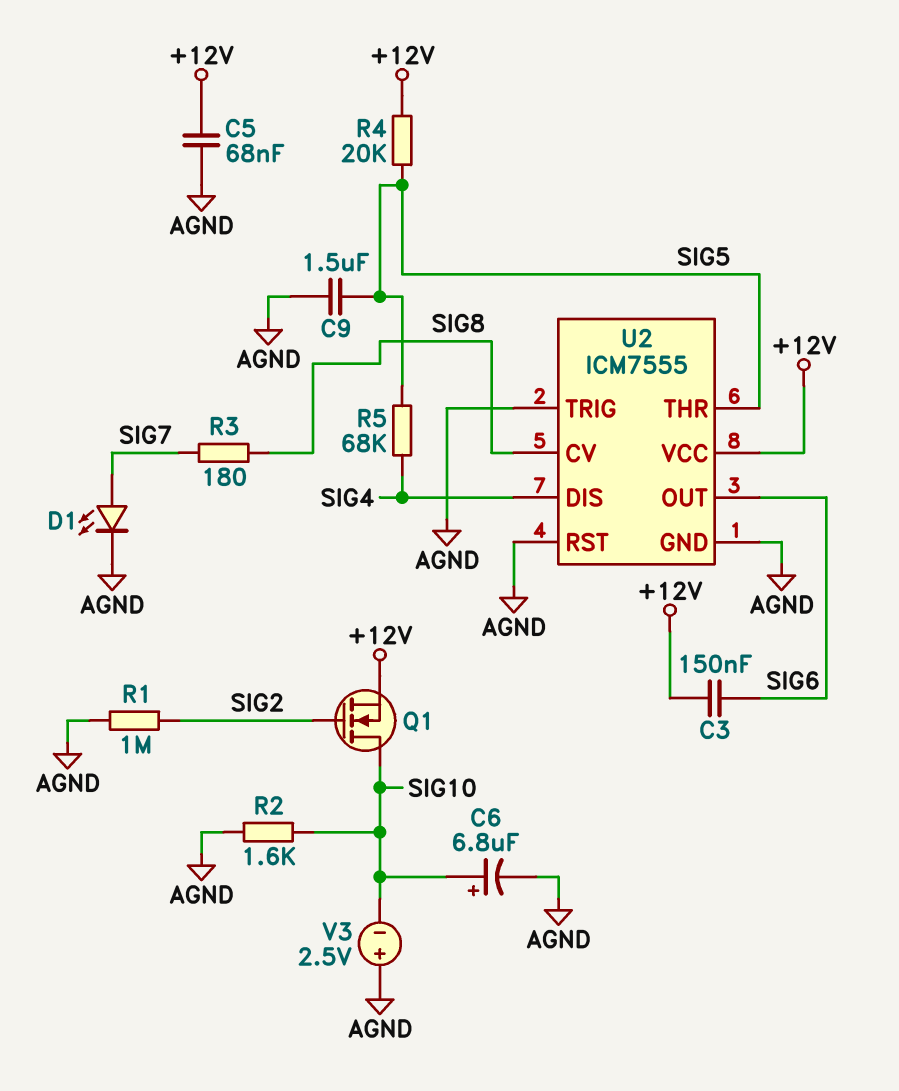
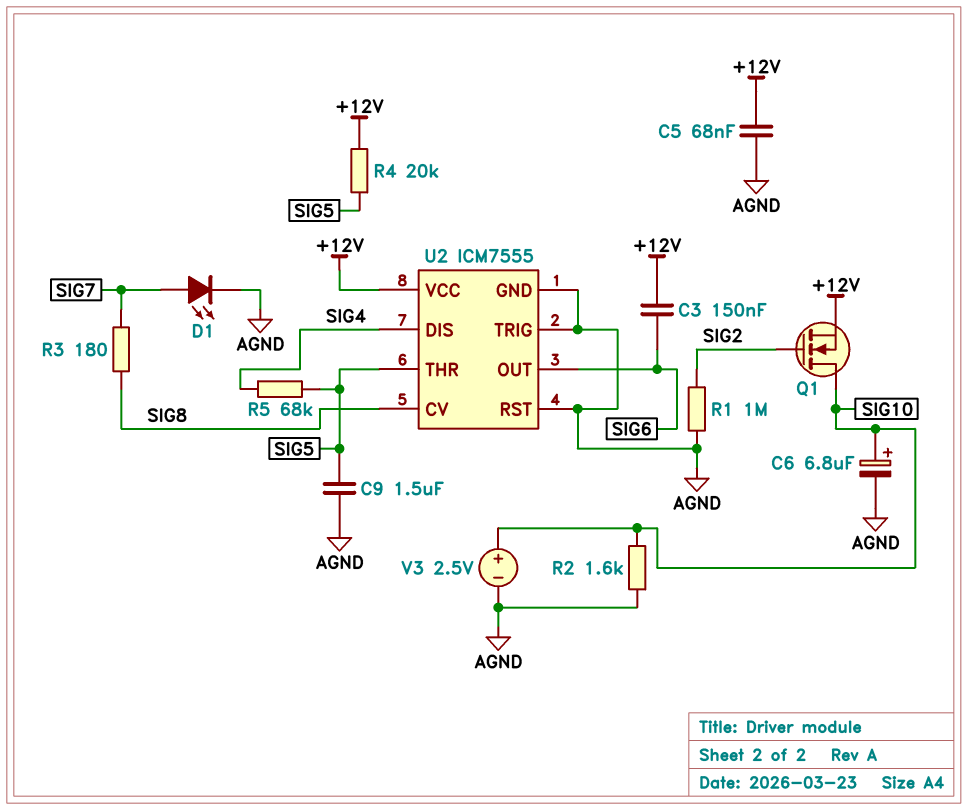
V3: 2.5V (plus AGND, minus SIG10) -> 2.5V (plus SIG10, minus AGND)

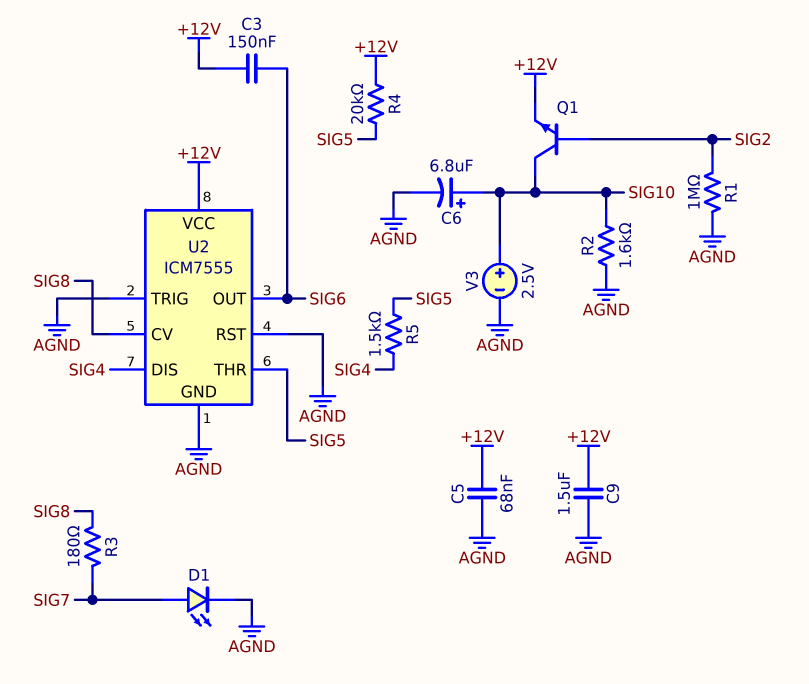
C9: 1.5uF (AGND, SIG5) -> 1.5uF (+12V, AGND)
Q1: NMOS (G SIG2, D SIG10, S +12V) -> NPN (B SIG2, C SIG10, E +12V)
R5: 68k (SIG4, SIG5) -> 1.5k (SIG4, SIG5)

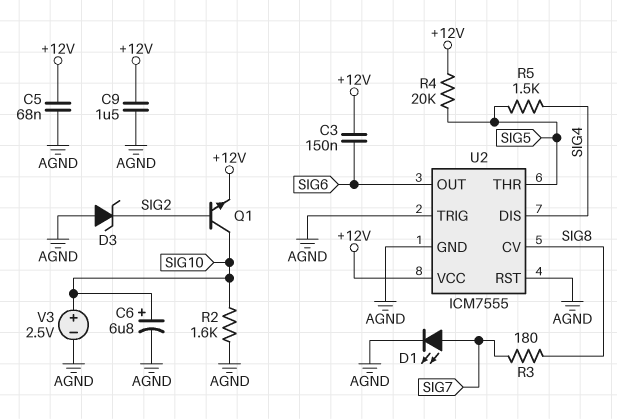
D3: none -> zener (A AGND, K SIG2)
R1: 1M (AGND, SIG2) -> none

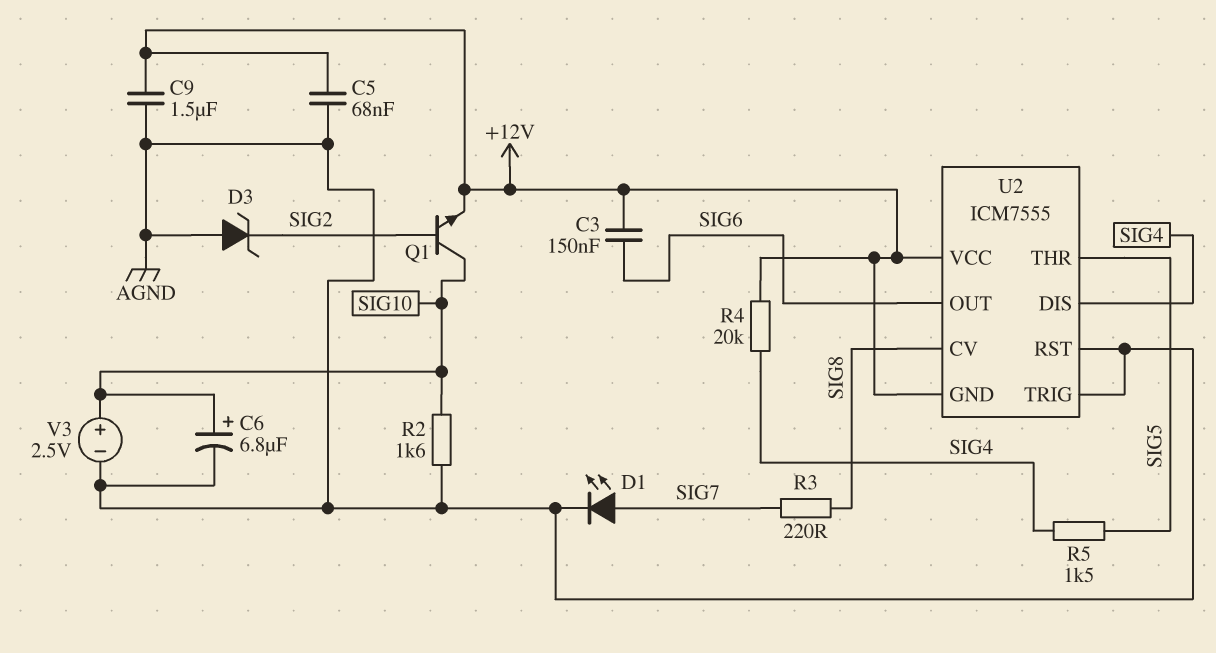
R3: 180 (SIG7, SIG8) -> 220 (SIG7, SIG8)
R4: 20k (+12V, SIG5) -> 20k (+12V, SIG4)
U2 pin GND: AGND -> +12V

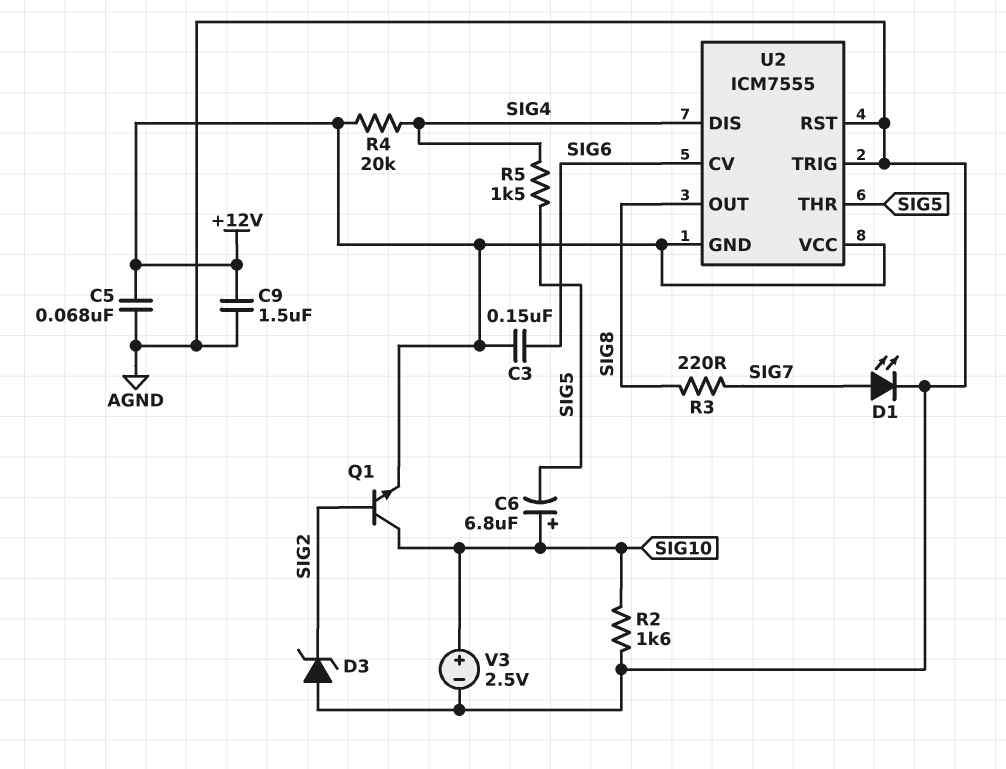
C6: 6.8uF (plus SIG10, minus AGND) -> 6.8uF (plus SIG10, minus SIG5)
U2 pin CV: SIG8 -> SIG6
U2 pin OUT: SIG6 -> SIG8

